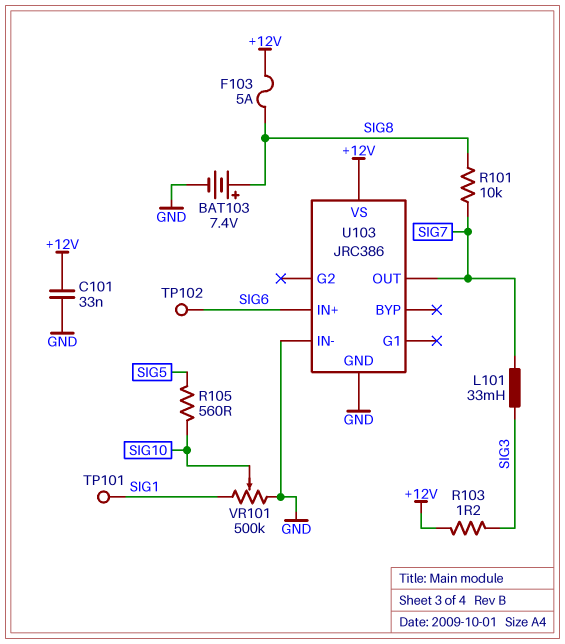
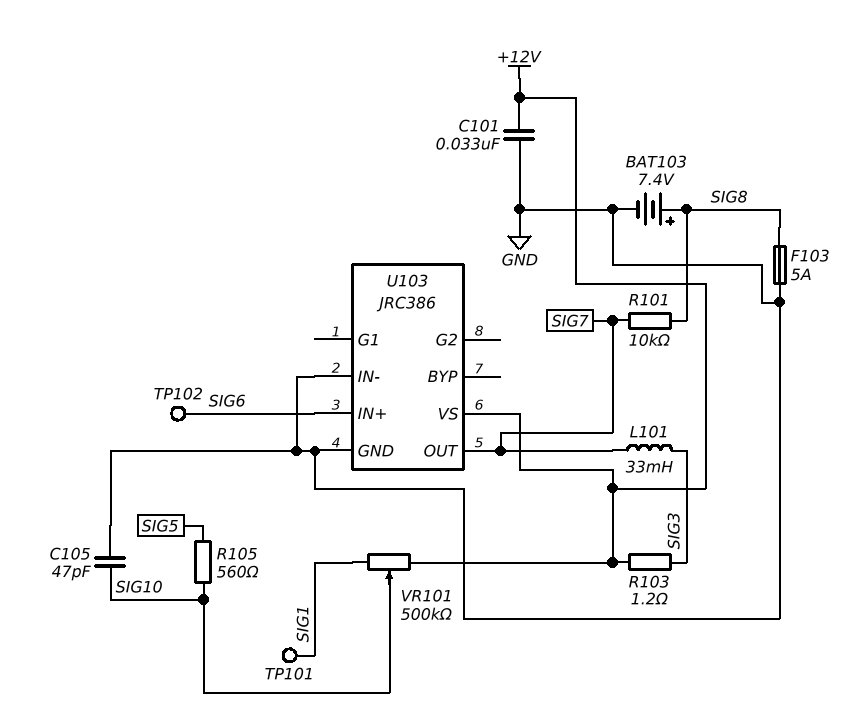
C105: none -> 47pF (GND, SIG10)
F103: 5A (+12V, SIG8) -> 5A (GND, SIG8)
VR101: 500k (GND, SIG1, wiper SIG10) -> 500k (+12V, SIG1, wiper SIG10)

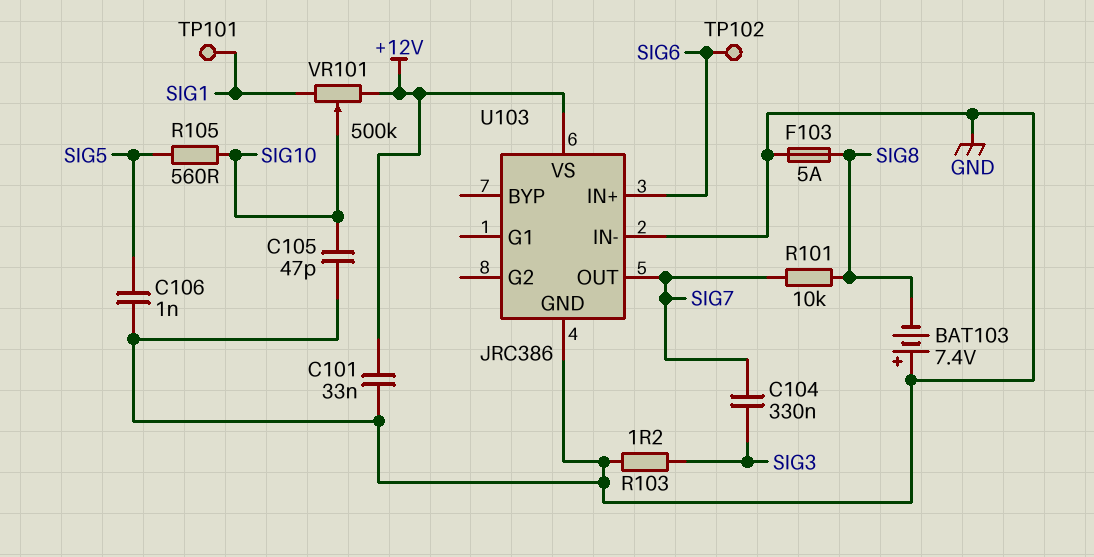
BAT103: 7.4V (plus SIG8, minus GND) -> 7.4V (plus GND, minus SIG8)
C104: none -> 330nF (SIG3, SIG7)
C106: none -> 1nF (GND, SIG5)
L101: 33mH (SIG3, SIG7) -> none
R103: 1.2 (+12V, SIG3) -> 1.2 (GND, SIG3)

